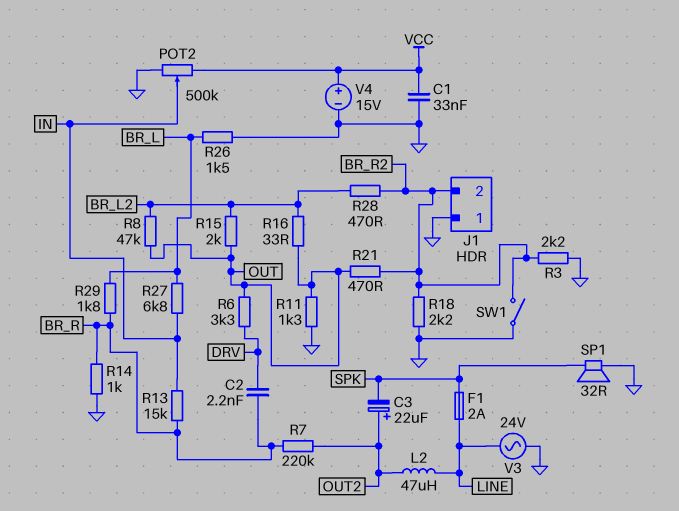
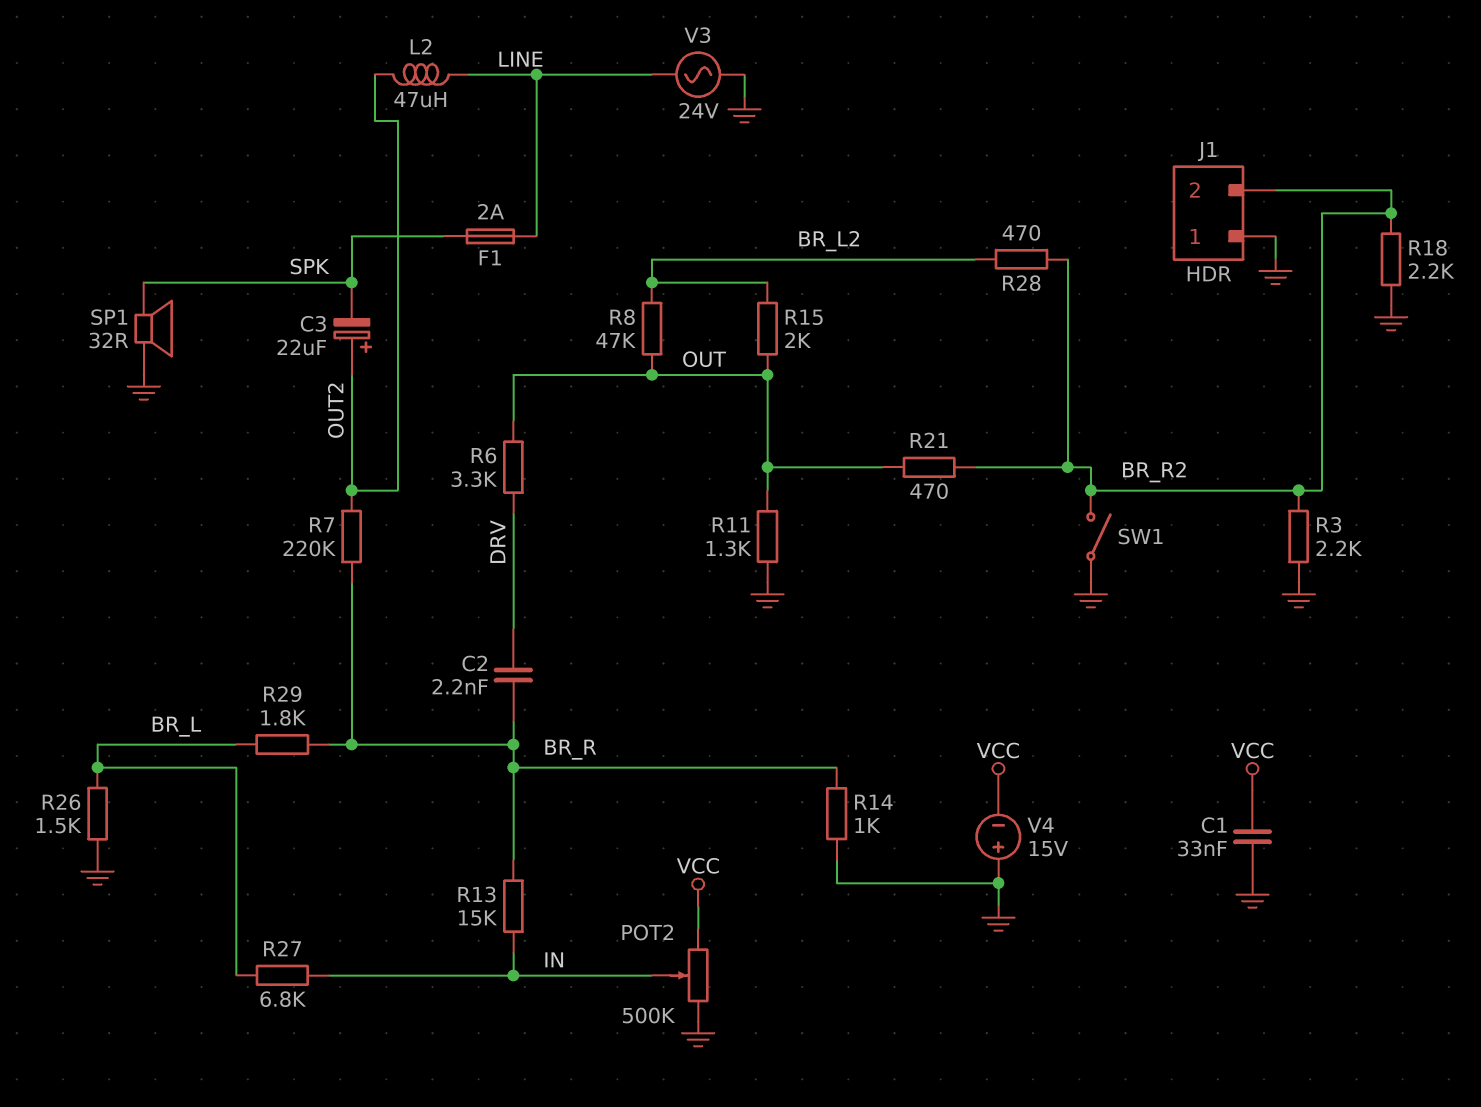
R16: 33 (BR_L2, OUT) -> none
V4: 15V (plus VCC, minus GND) -> 15V (plus GND, minus VCC)

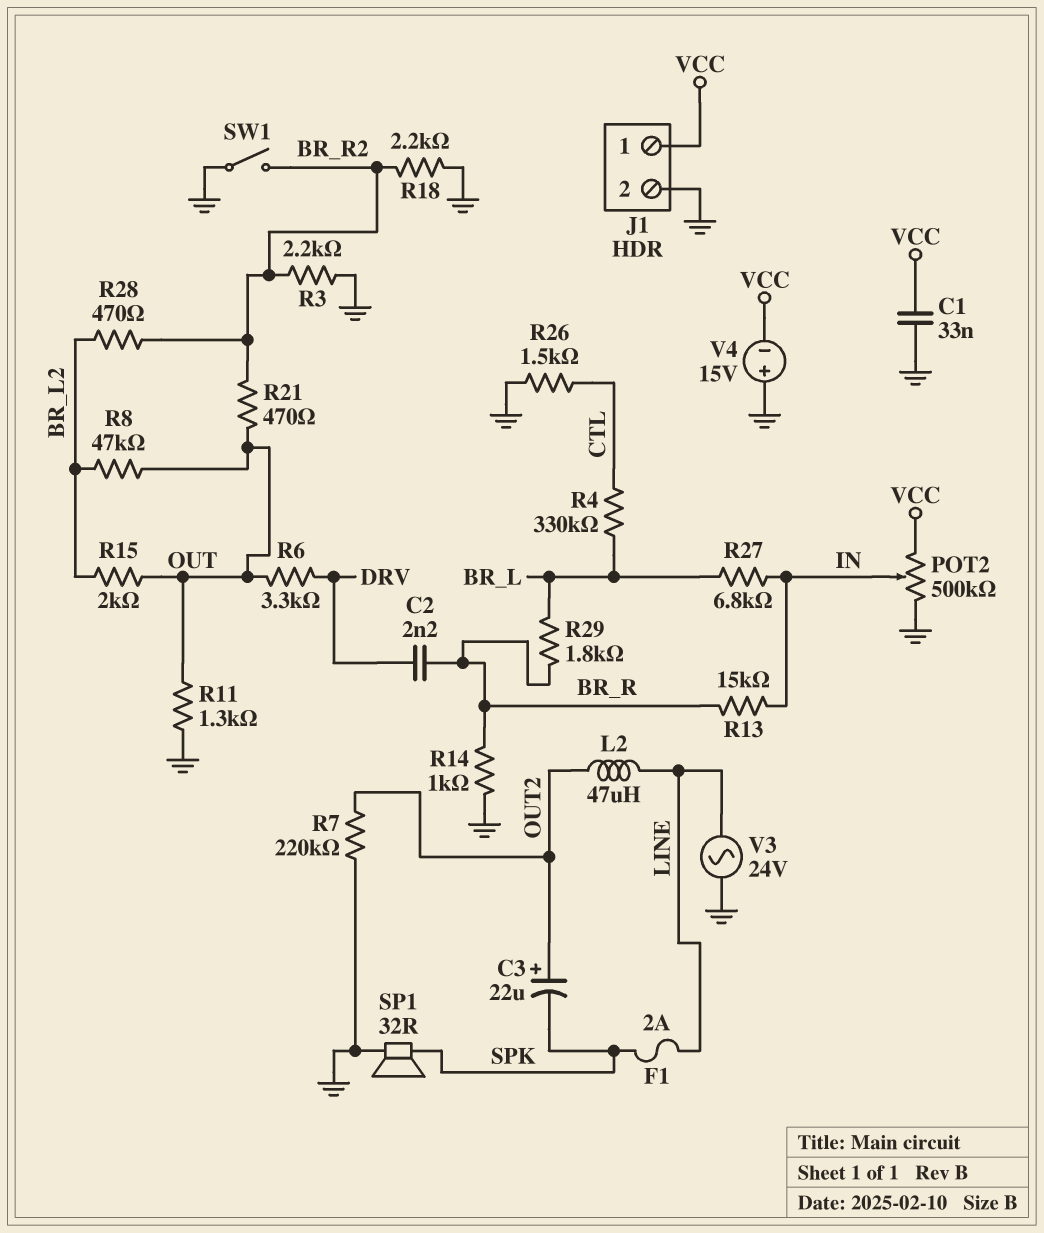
J1 pin 1: GND -> VCC
J1 pin 2: BR_R2 -> GND
R4: none -> 330k (BR_L, CTL)
R7: 220k (BR_R, OUT2) -> 220k (GND, OUT2)
R26: 1.5k (BR_L, GND) -> 1.5k (CTL, GND)

